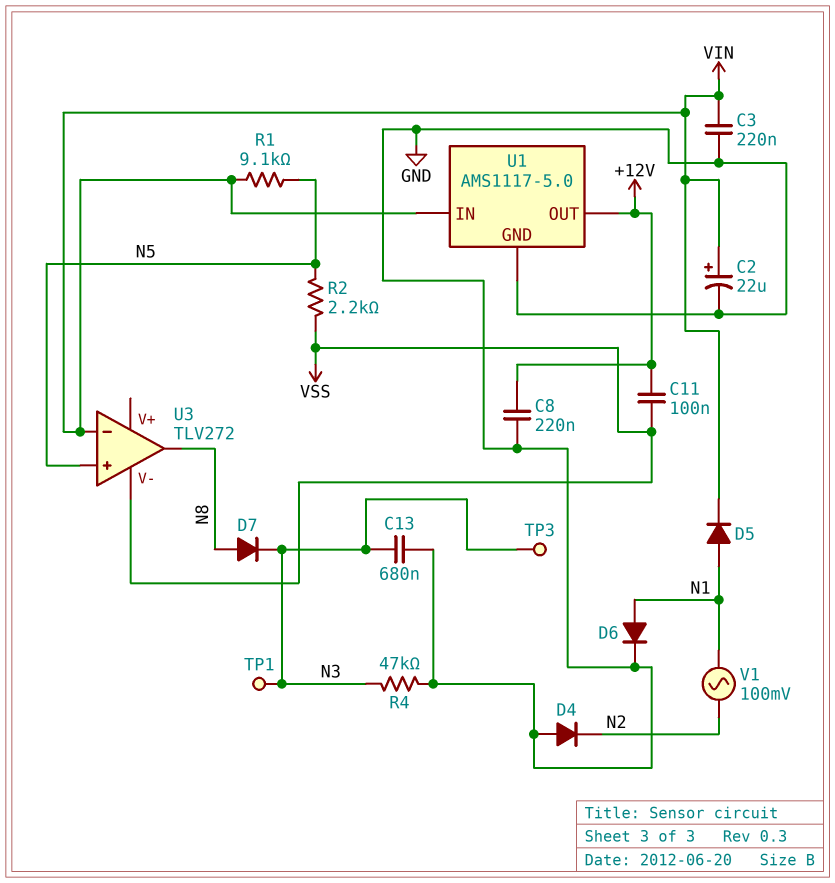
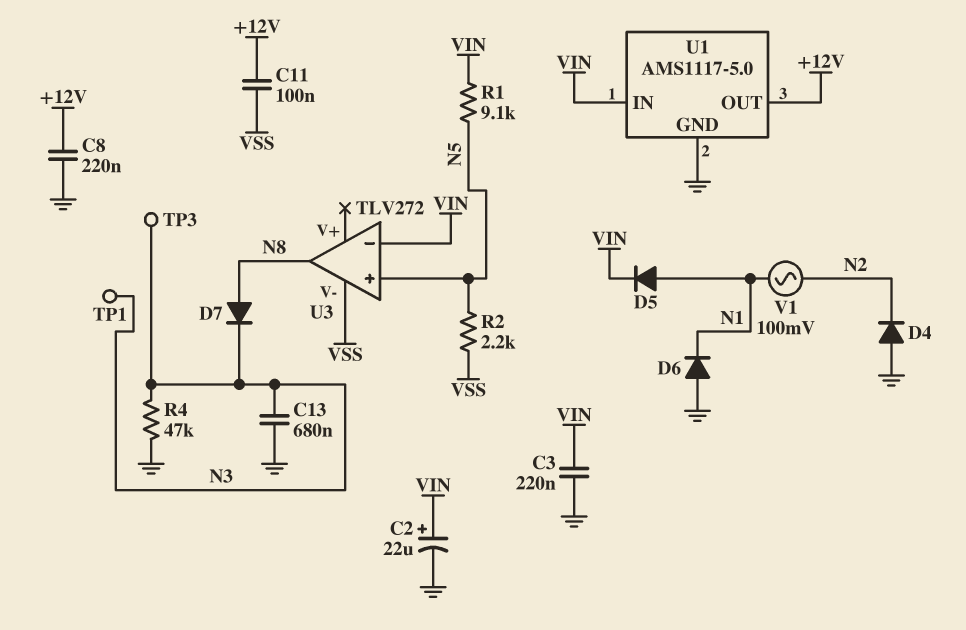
D6: diode (A N1, K GND) -> diode (A GND, K N1)

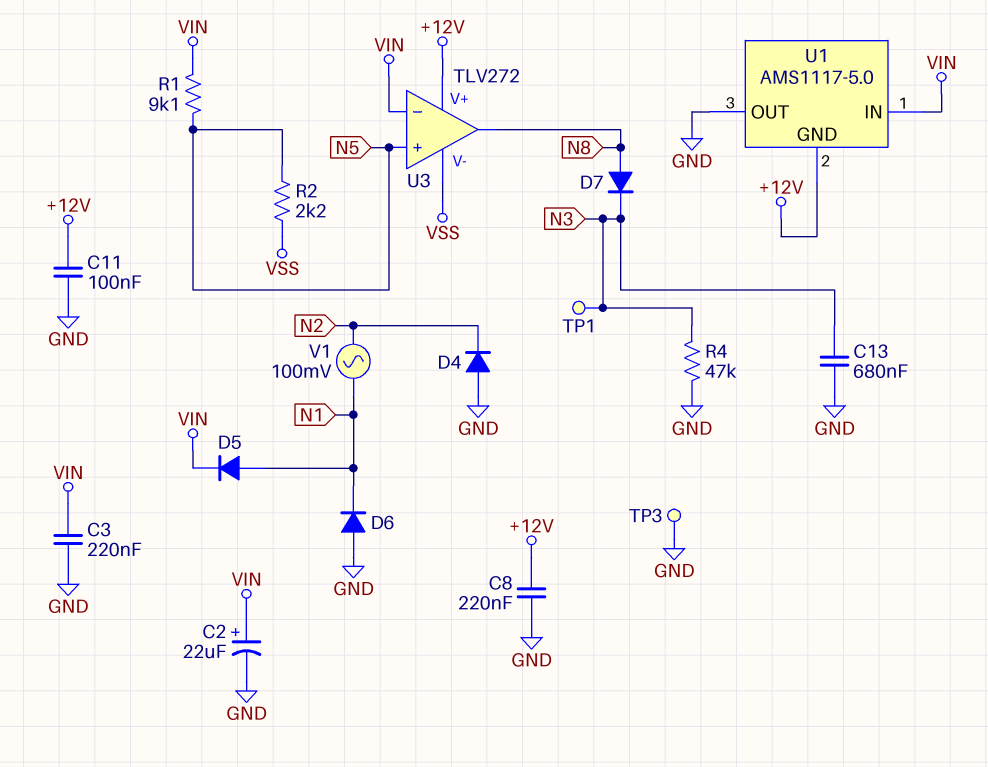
C11: 100nF (+12V, VSS) -> 100nF (+12V, GND)
TP3: test point (N3) -> test point (GND)
U1 pin GND: GND -> +12V
U1 pin OUT: +12V -> GND
U3 pin V+: none -> +12V

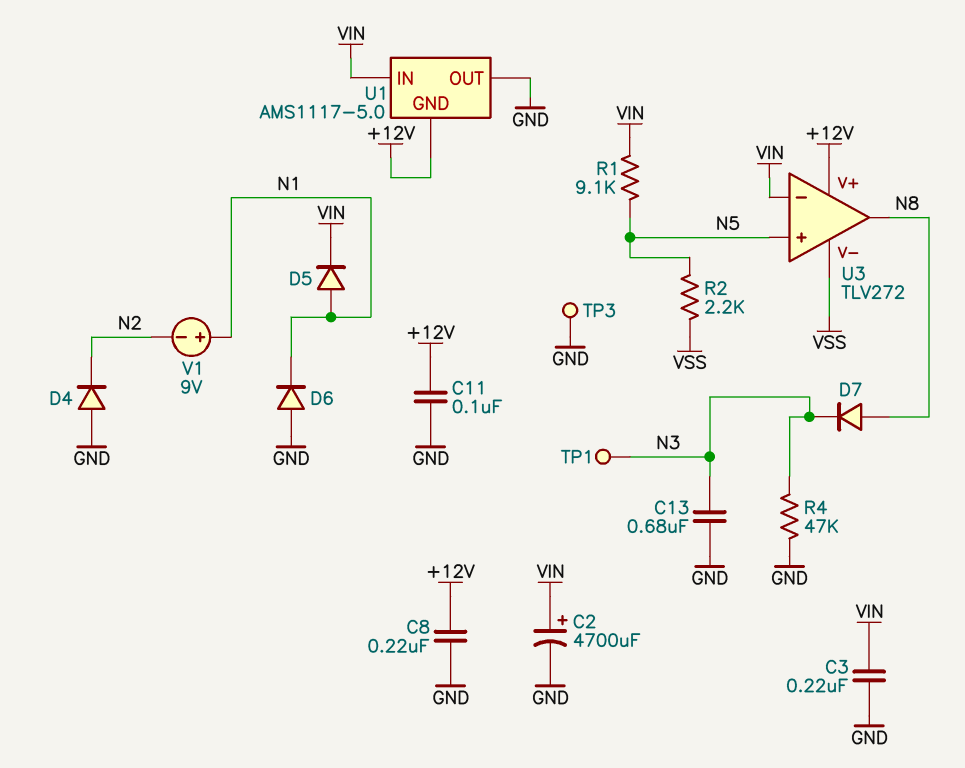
C2: 22uF (plus VIN, minus GND) -> 4700uF (plus VIN, minus GND)
V1: AC 100mV (N1, N2) -> 9V (plus N1, minus N2)

